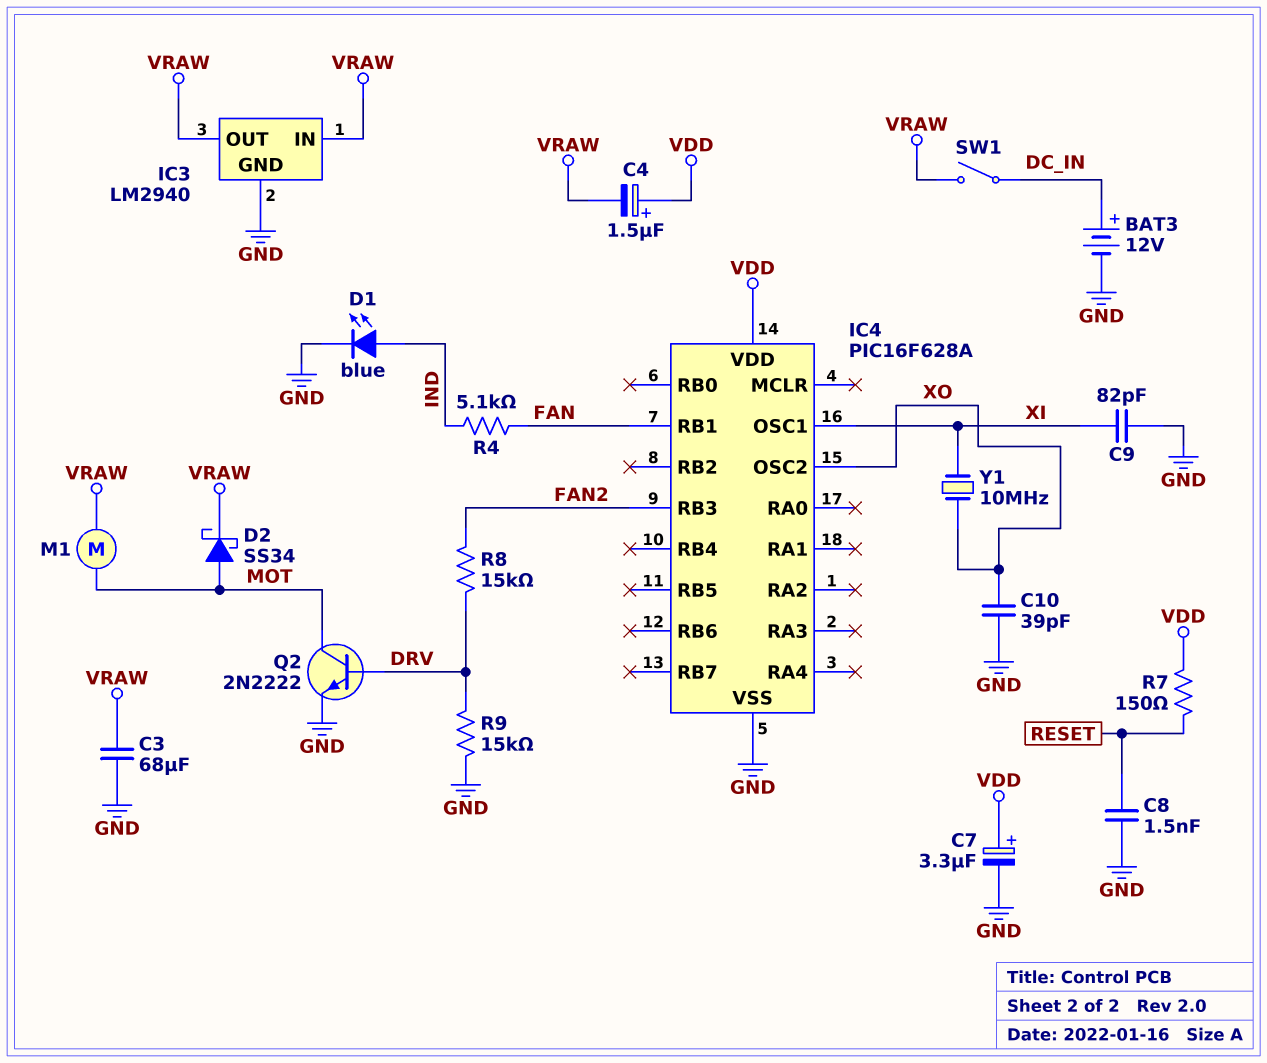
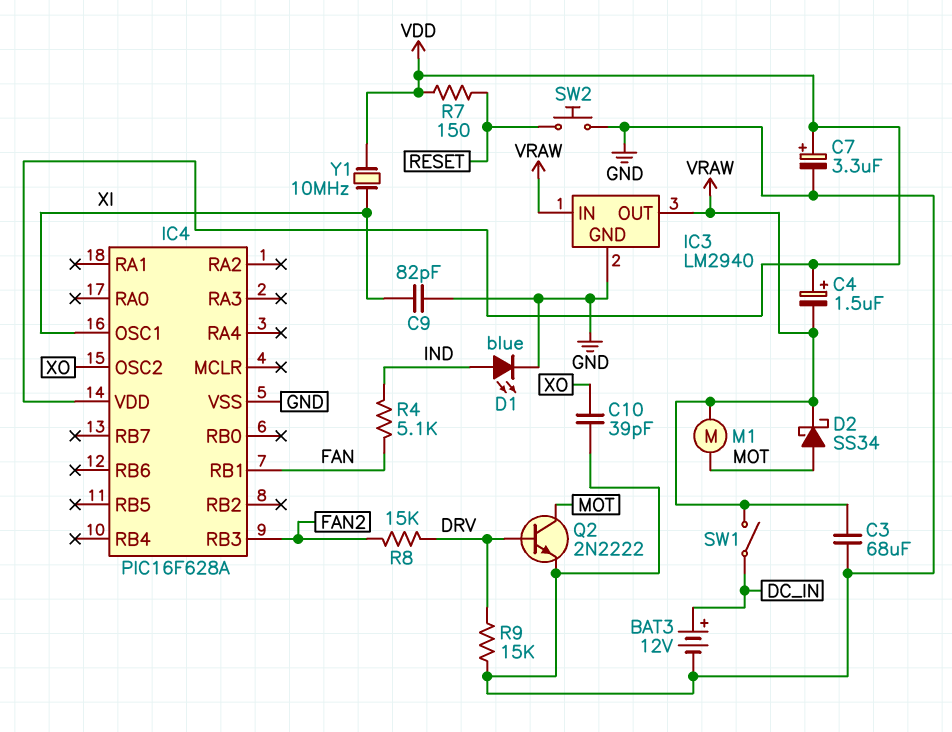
C8: 1.5nF (GND, RESET) -> none
SW2: none -> button (GND, RESET)
Y1: 10MHz (XI, XO) -> 10MHz (VDD, XI)

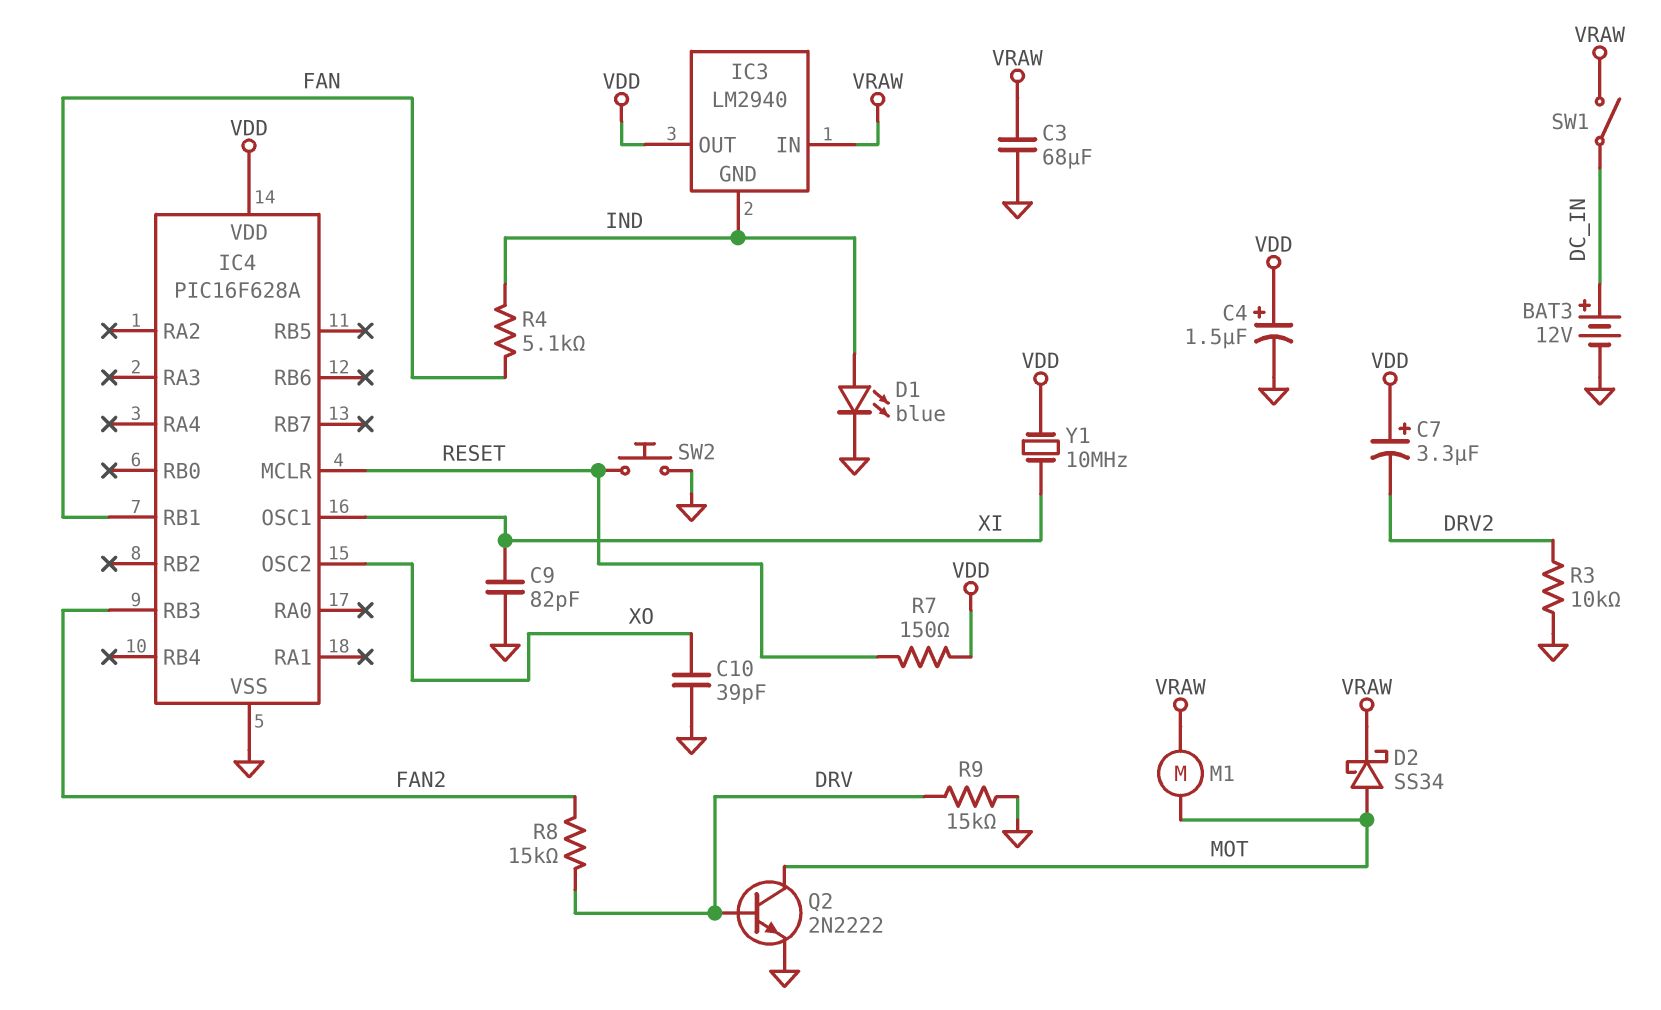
C4: 1.5uF (plus VDD, minus VRAW) -> 1.5uF (plus VDD, minus GND)
C7: 3.3uF (plus VDD, minus GND) -> 3.3uF (plus VDD, minus DRV2)
IC3 pin GND: GND -> IND
IC3 pin OUT: VRAW -> VDD
IC4 pin MCLR: none -> RESET
R3: none -> 10k (DRV2, GND)

